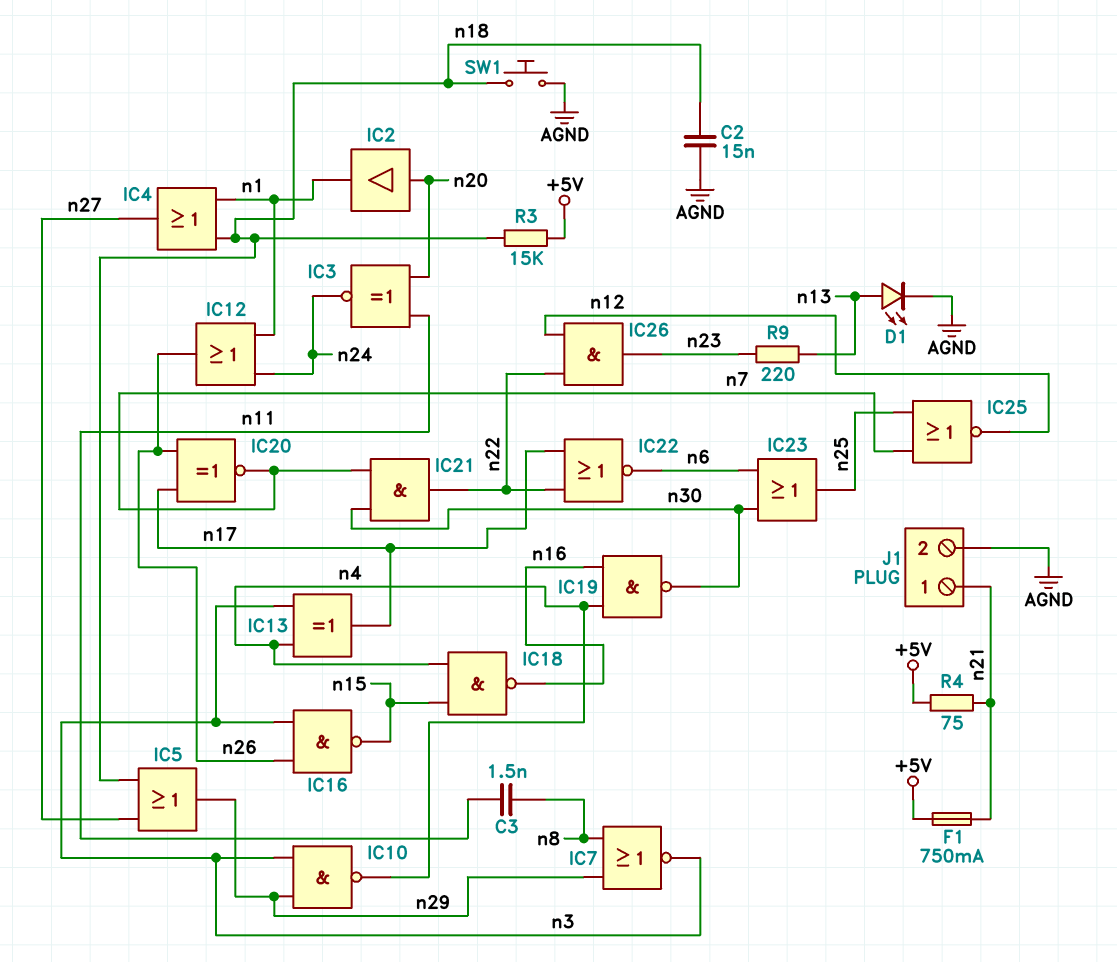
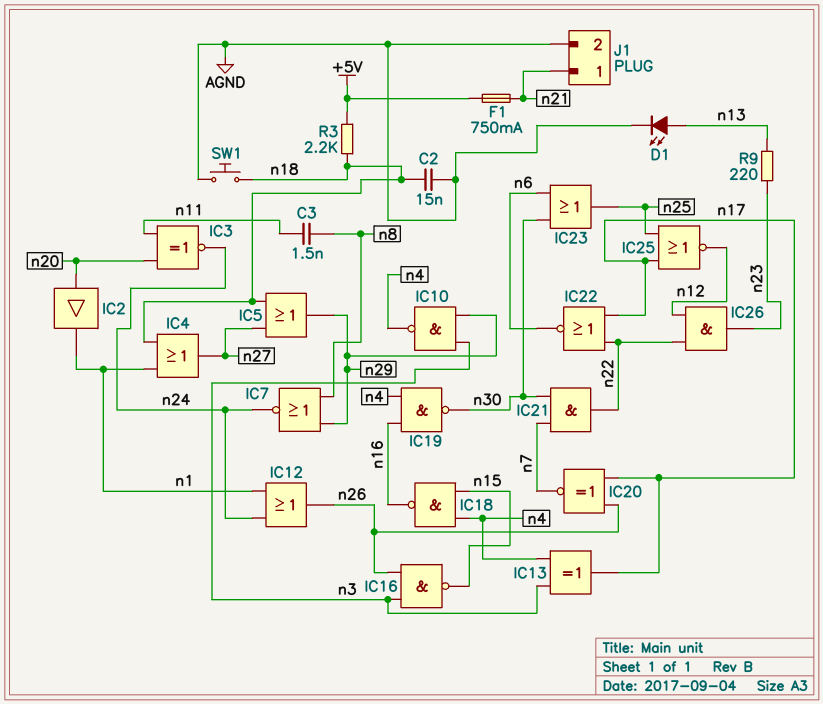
IC7: NOR (in n8, in n29, out n3) -> NOR (in n8, in n29, out n24)
IC25: NOR (in n7, in n25, out n12) -> NOR (in n17, in n25, out n12)
R3: 15k (+5V, n18) -> 2.2k (+5V, n18)
R4: 75 (+5V, n21) -> none

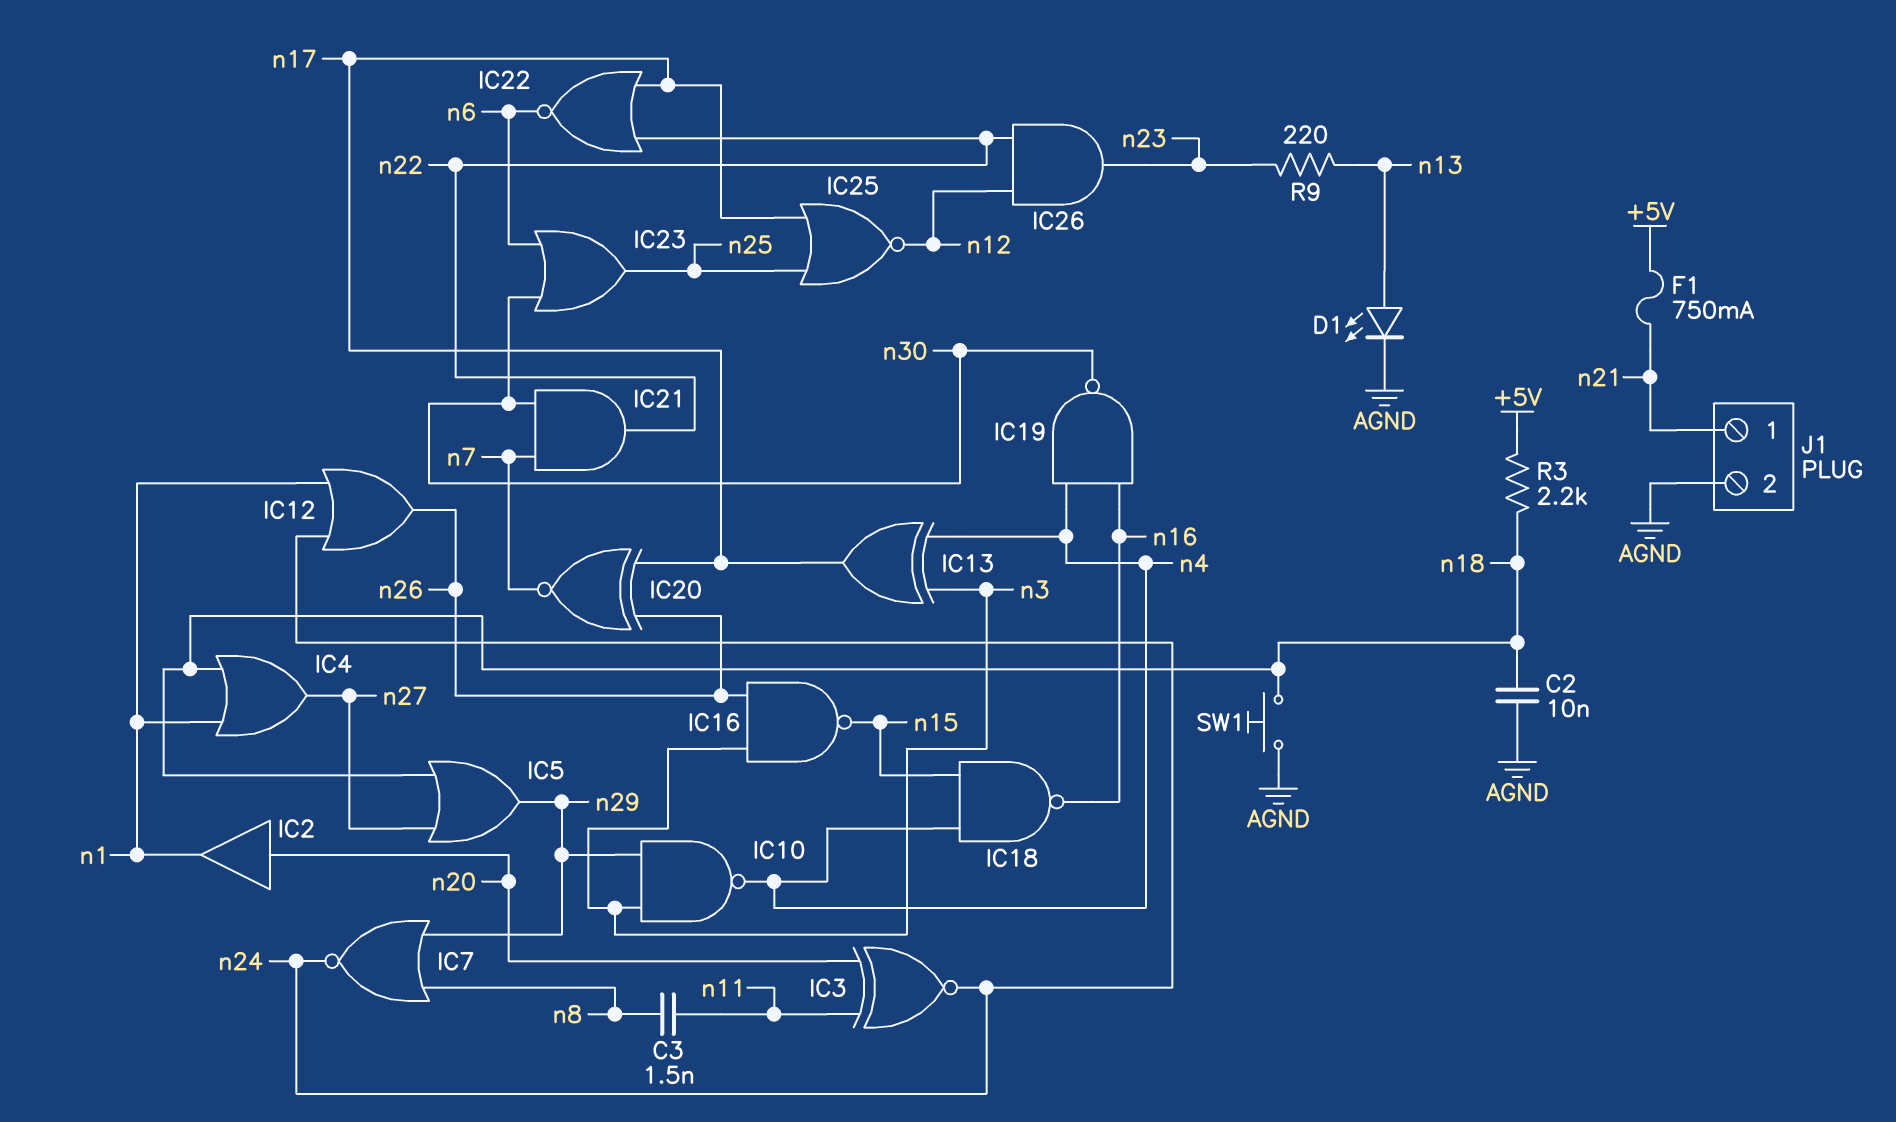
C2: 15nF (AGND, n18) -> 10nF (AGND, n18)

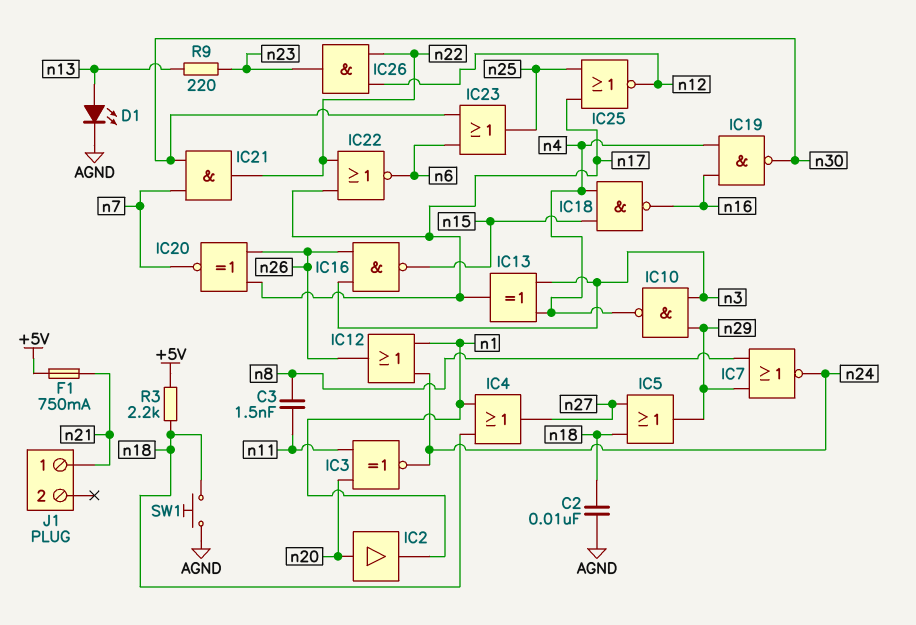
J1 pin 2: AGND -> none

